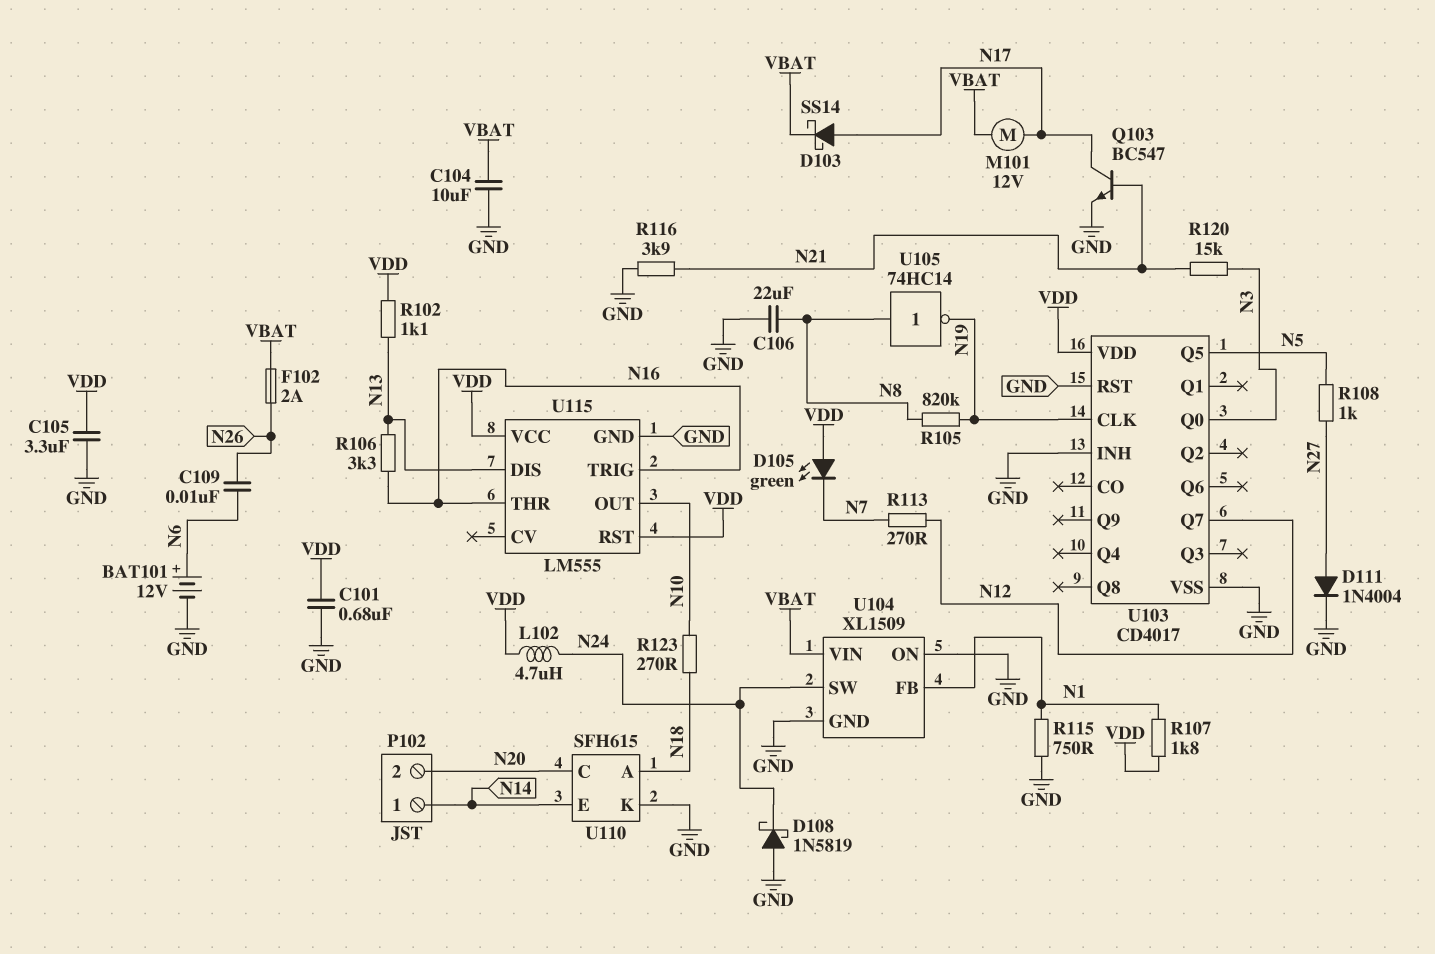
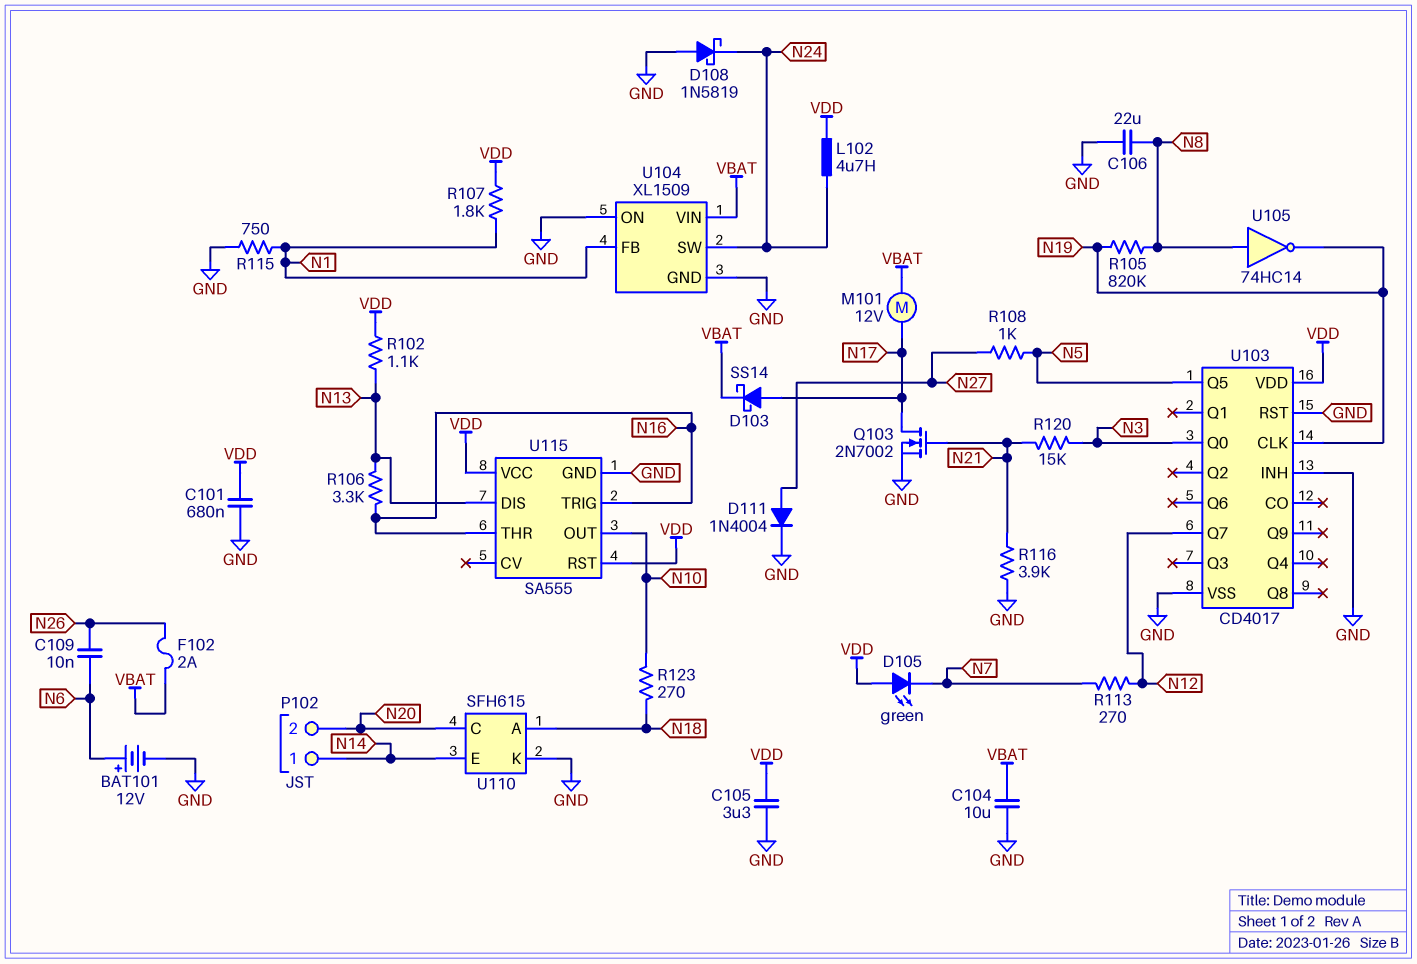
Q103: NPN BC547 (B N21, C N17, E GND) -> NMOS 2N7002 (G N21, D N17, S GND)
U115: LM555 -> SA555

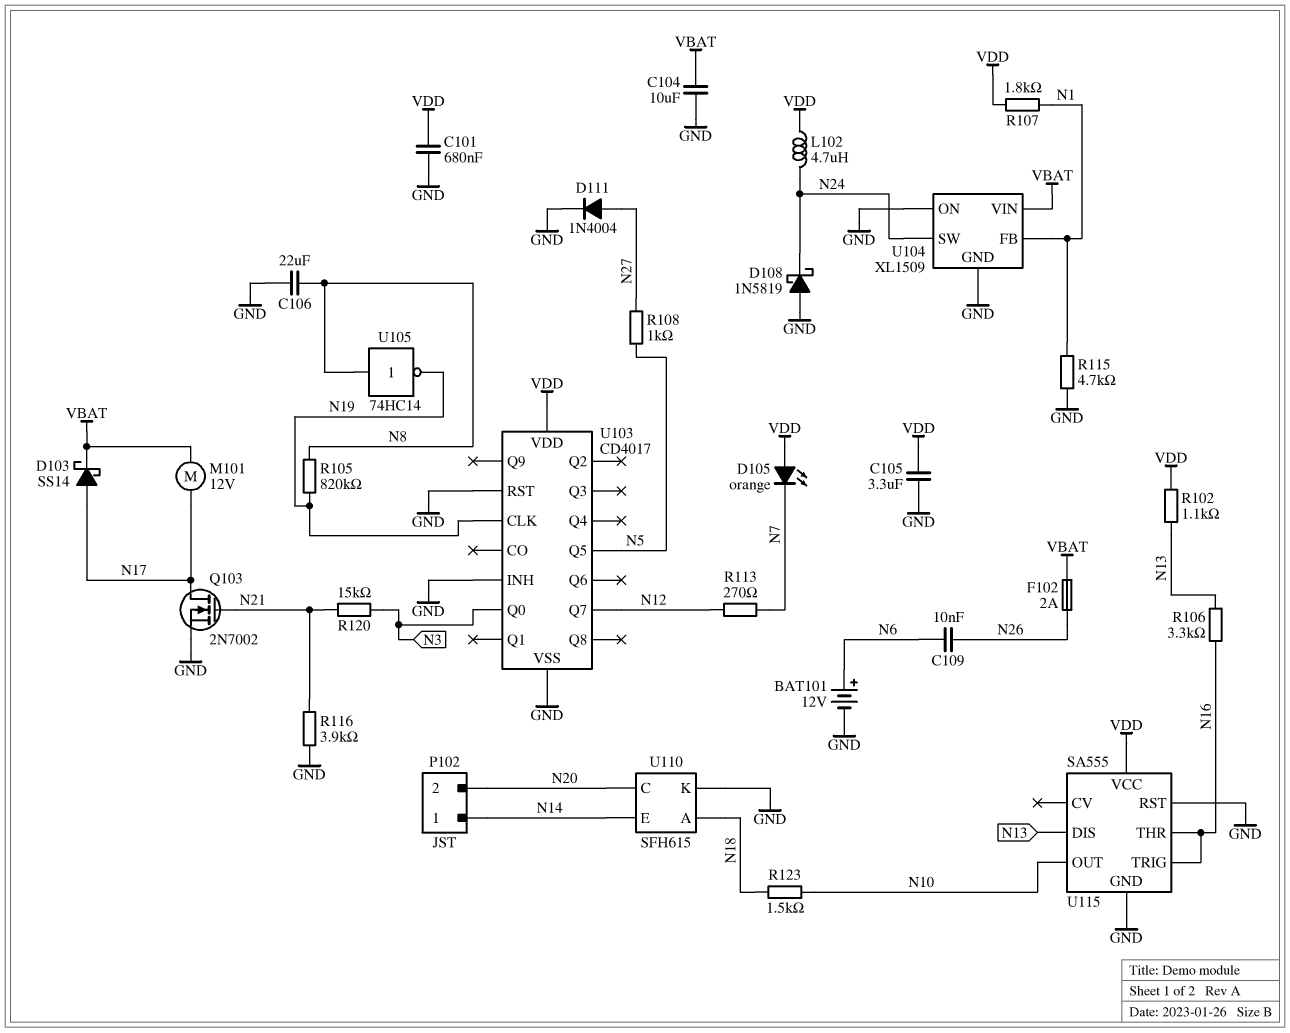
D105: LED green (A VDD, K N7) -> LED orange (A VDD, K N7)
R115: 750 (GND, N1) -> 4.7k (GND, N1)
R123: 270 (N10, N18) -> 1.5k (N10, N18)
U115 pin RST: VDD -> GND

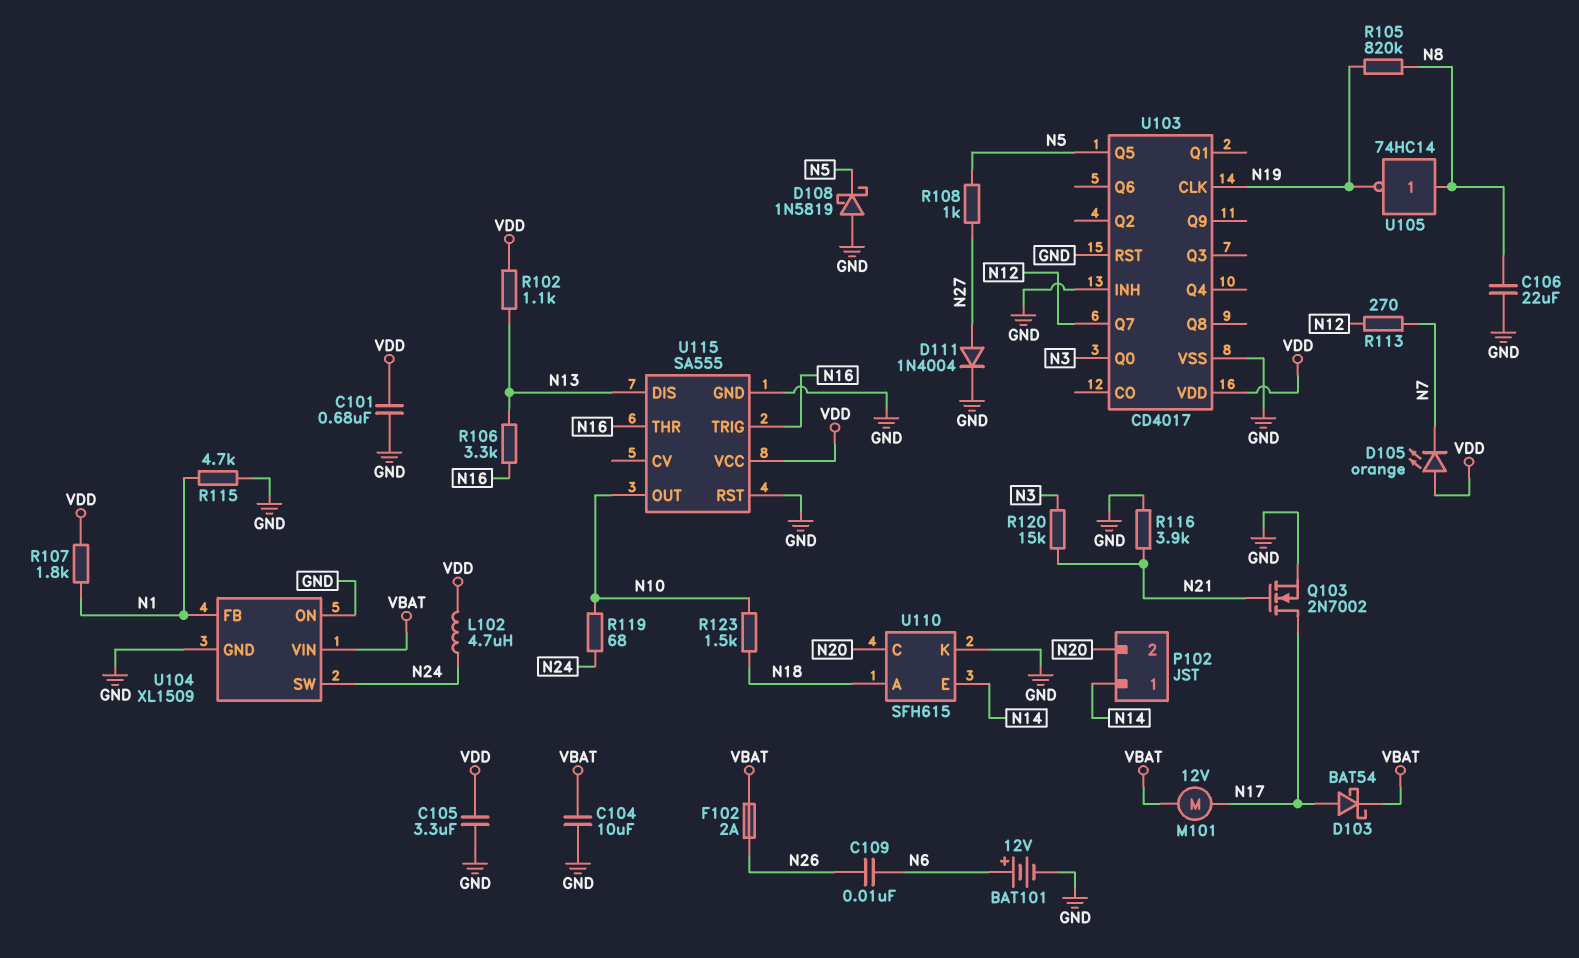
D103: schottky SS14 (A N17, K VBAT) -> schottky BAT54 (A N17, K VBAT)
D108: schottky 1N5819 (A GND, K N24) -> schottky 1N5819 (A GND, K N5)
R119: none -> 68 (N10, N24)

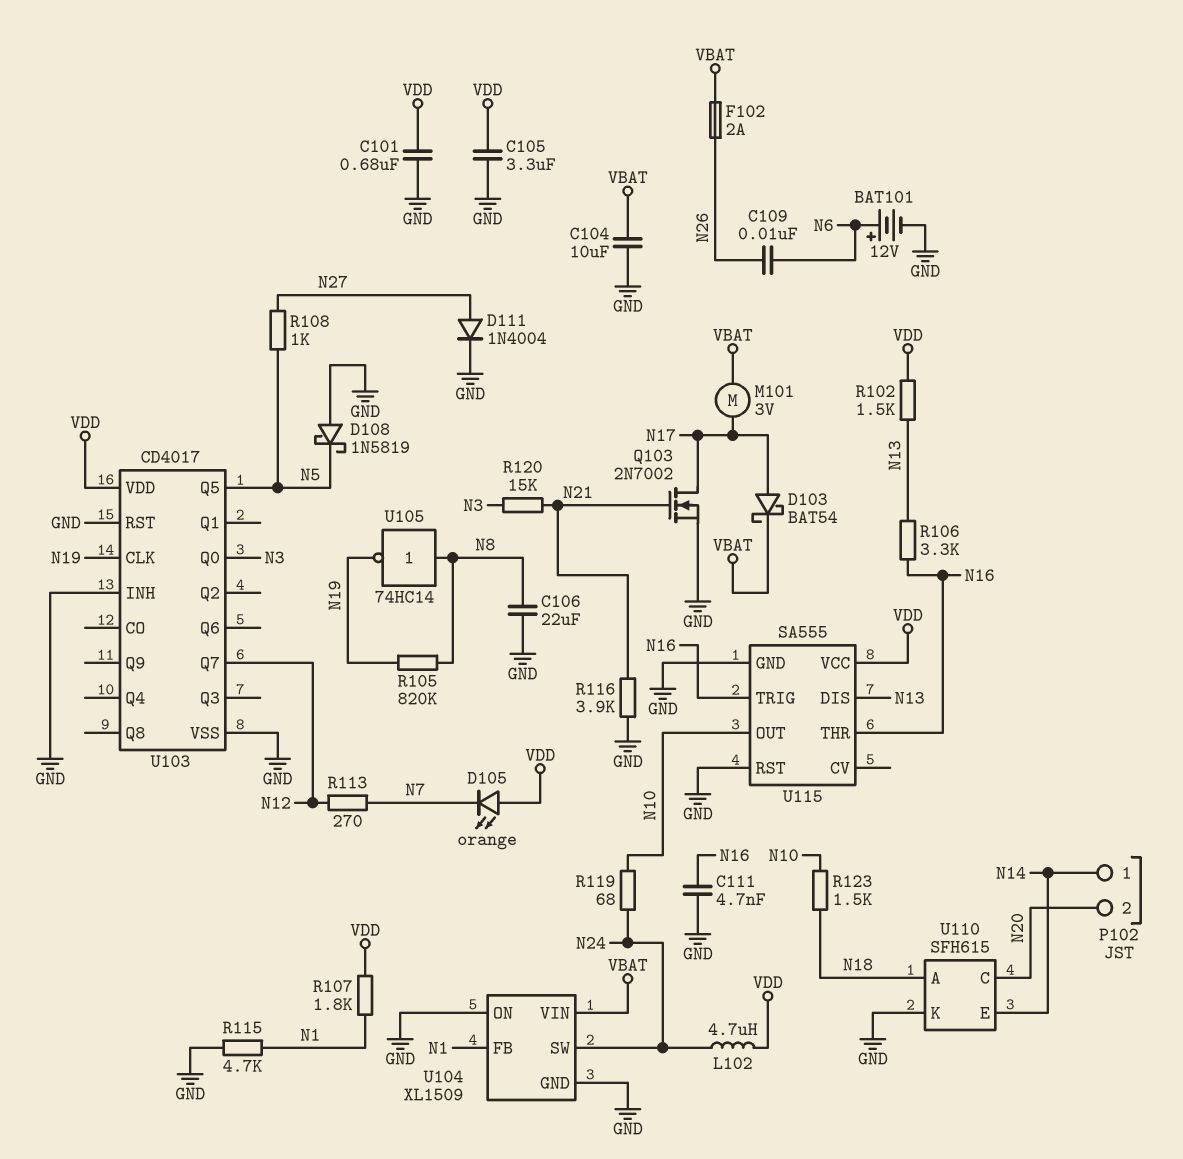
C111: none -> 4.7nF (GND, N16)
M101: motor 12V (N17, VBAT) -> motor 3V (N17, VBAT)
R102: 1.1k (N13, VDD) -> 1.5k (N13, VDD)

